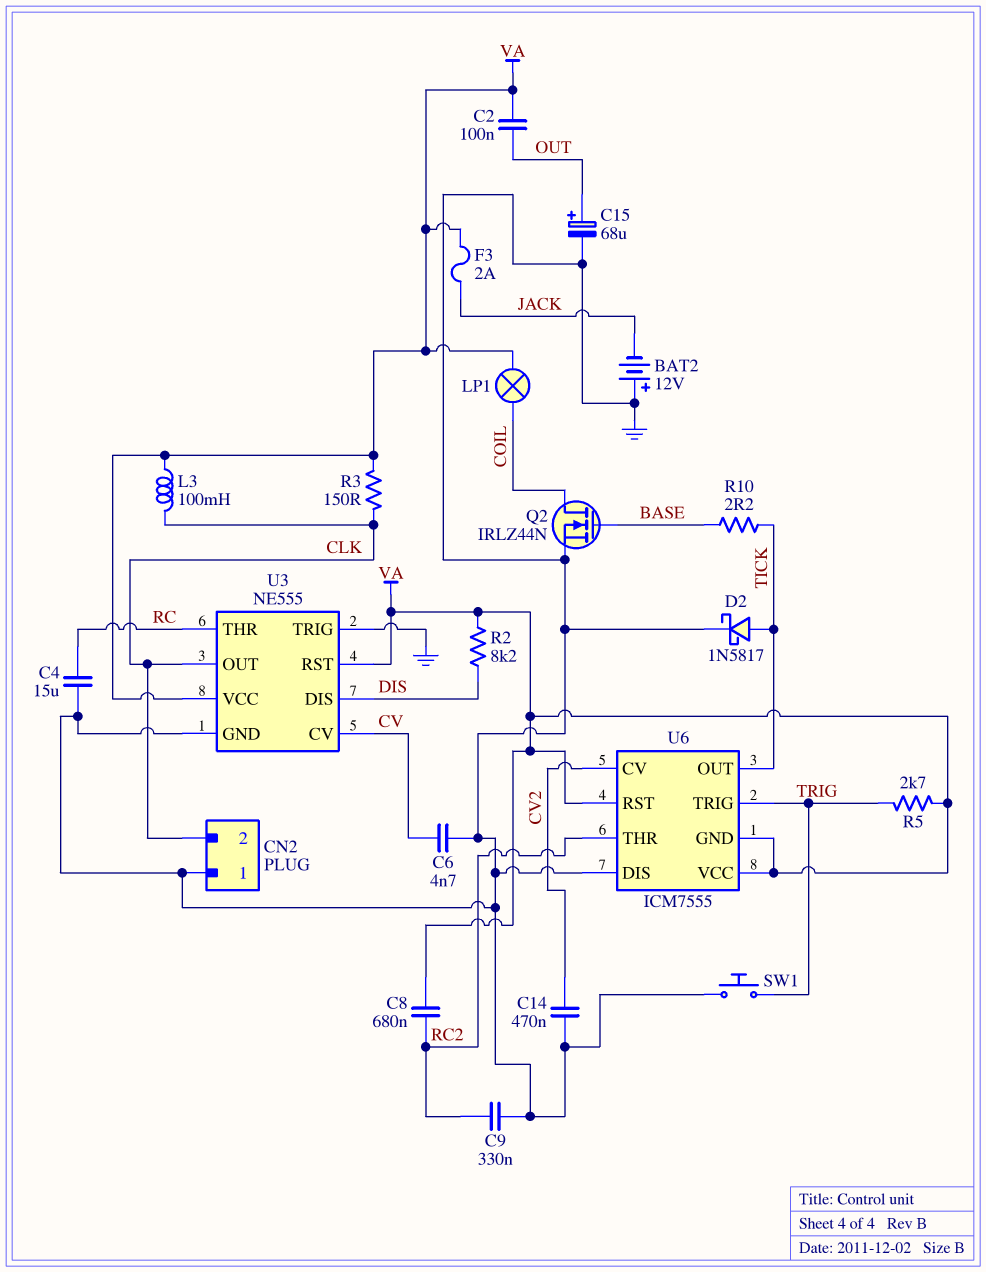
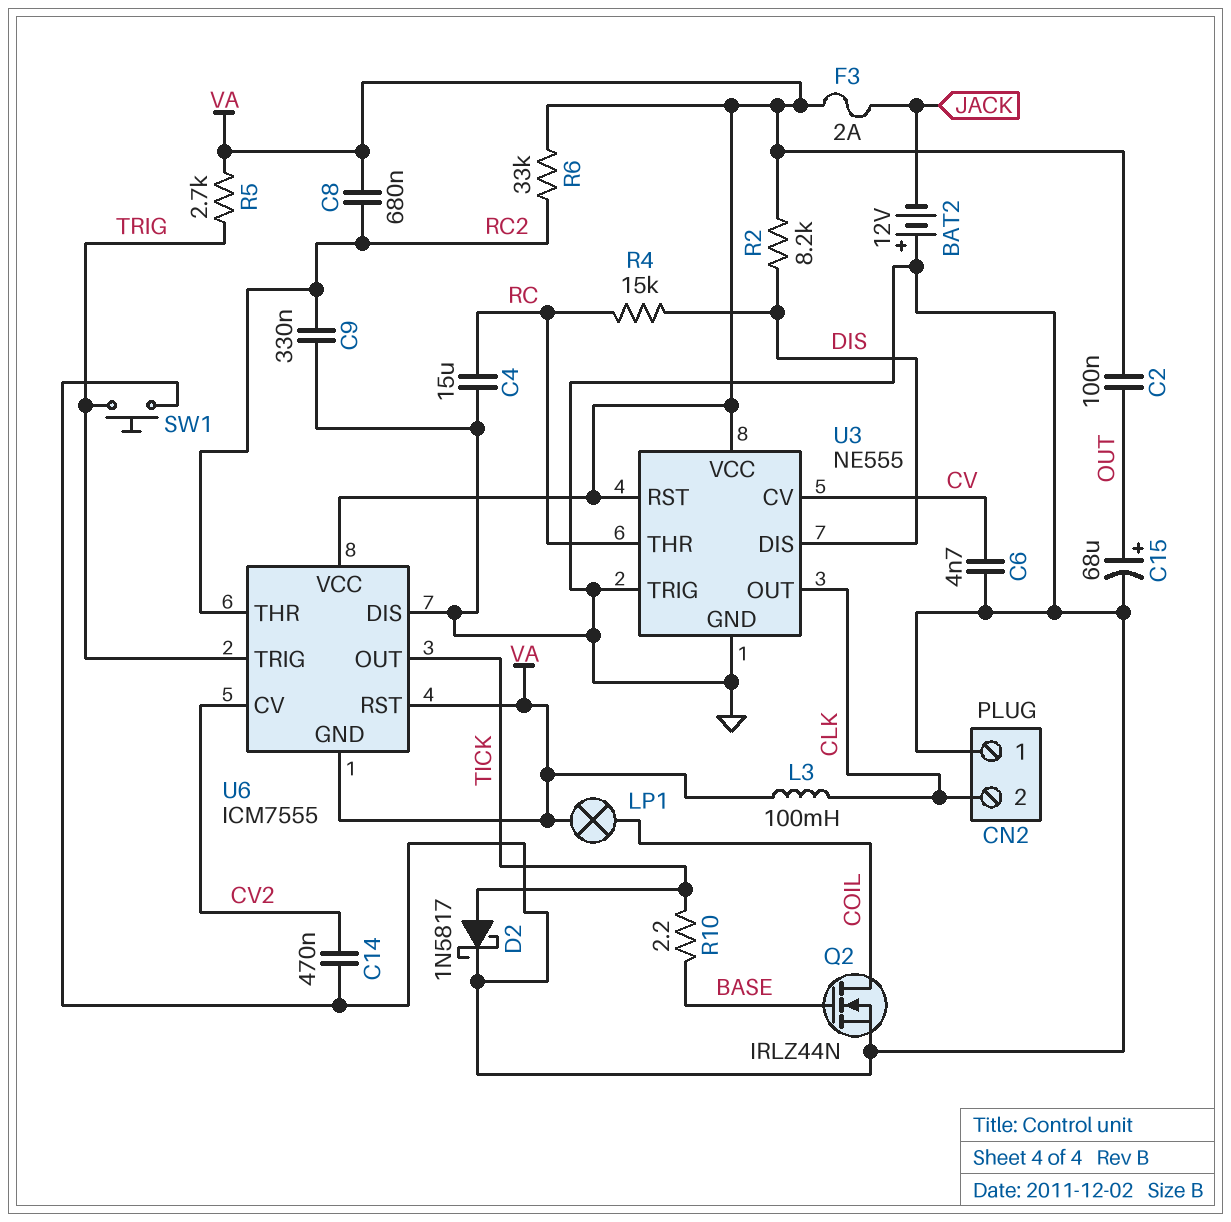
R3: 150 (CLK, VA) -> none
R4: none -> 15k (DIS, RC)
R6: none -> 33k (RC2, VA)

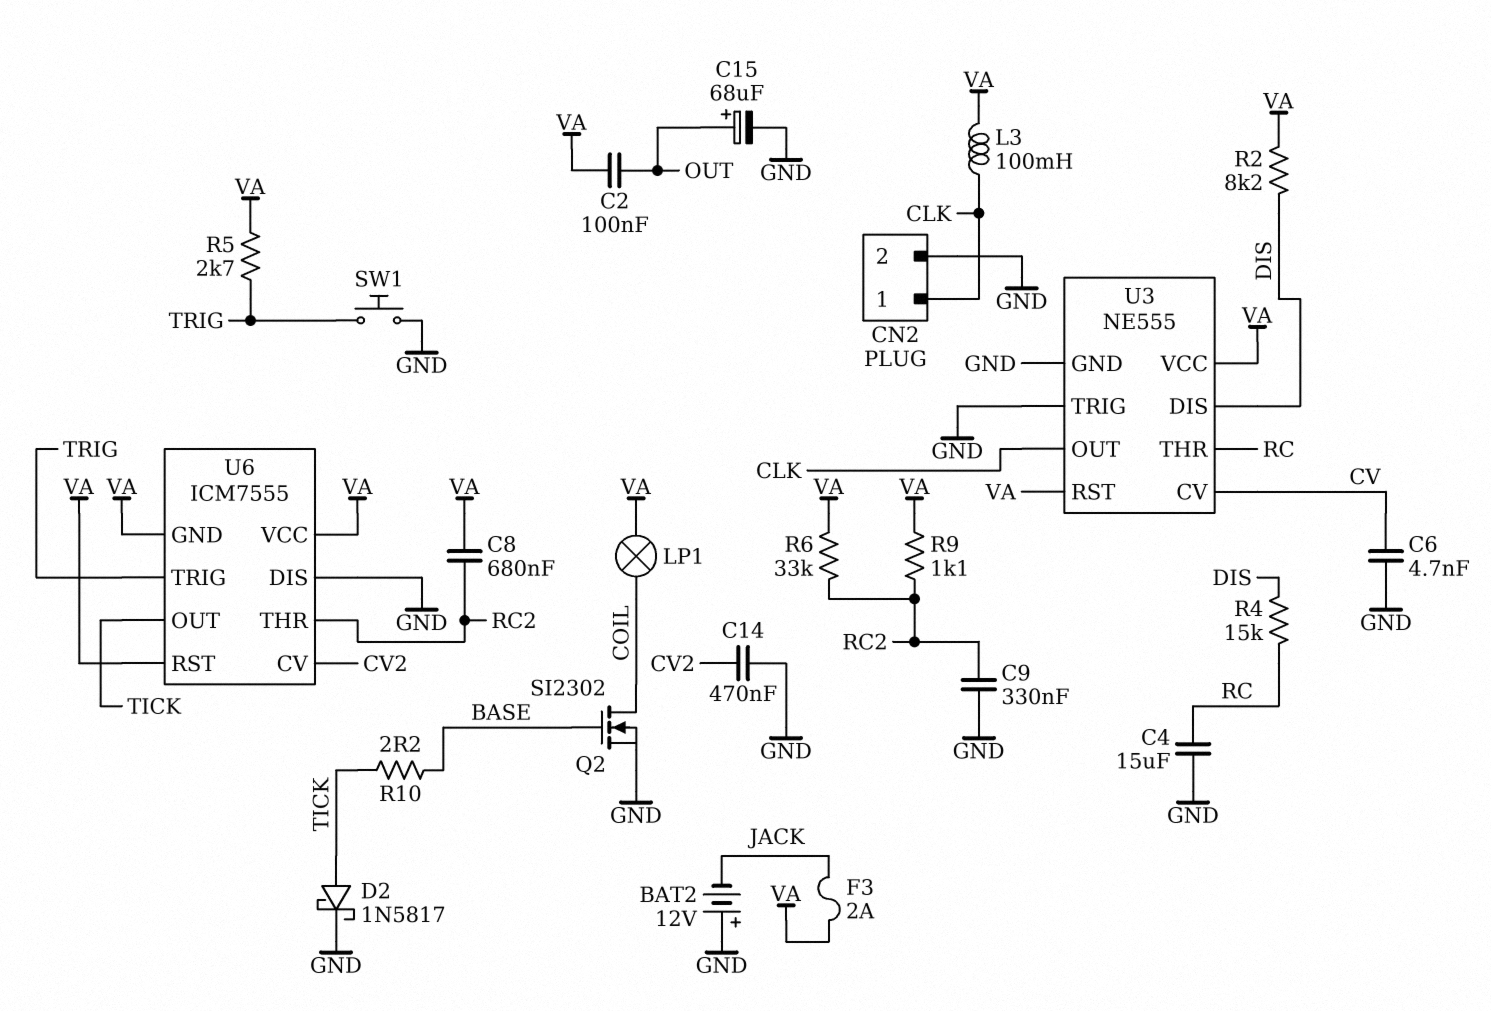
CN2 pin 1: GND -> CLK
CN2 pin 2: CLK -> GND
Q2: NMOS IRLZ44N (G BASE, D COIL, S GND) -> NMOS SI2302 (G BASE, D COIL, S GND)
R9: none -> 1.1k (RC2, VA)

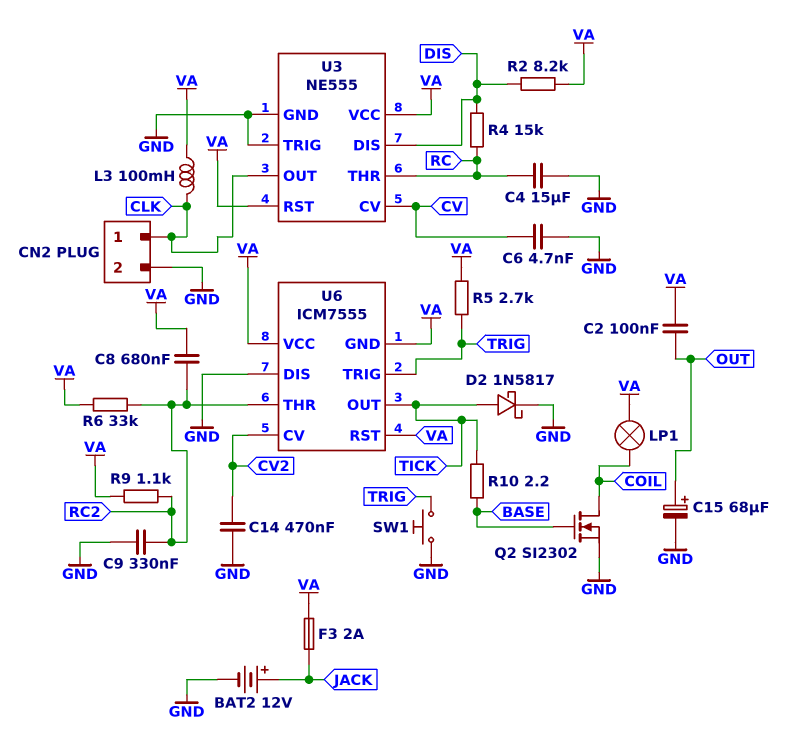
BAT2: 12V (plus GND, minus JACK) -> 12V (plus JACK, minus GND)

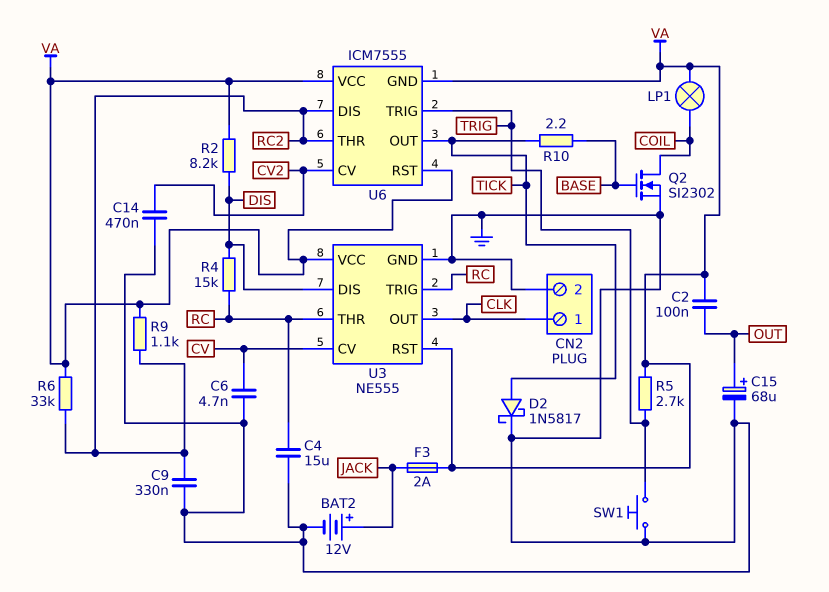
C8: 680nF (RC2, VA) -> none
L3: 100mH (CLK, VA) -> none
U3 pin TRIG: GND -> RC
U6 pin DIS: GND -> RC2

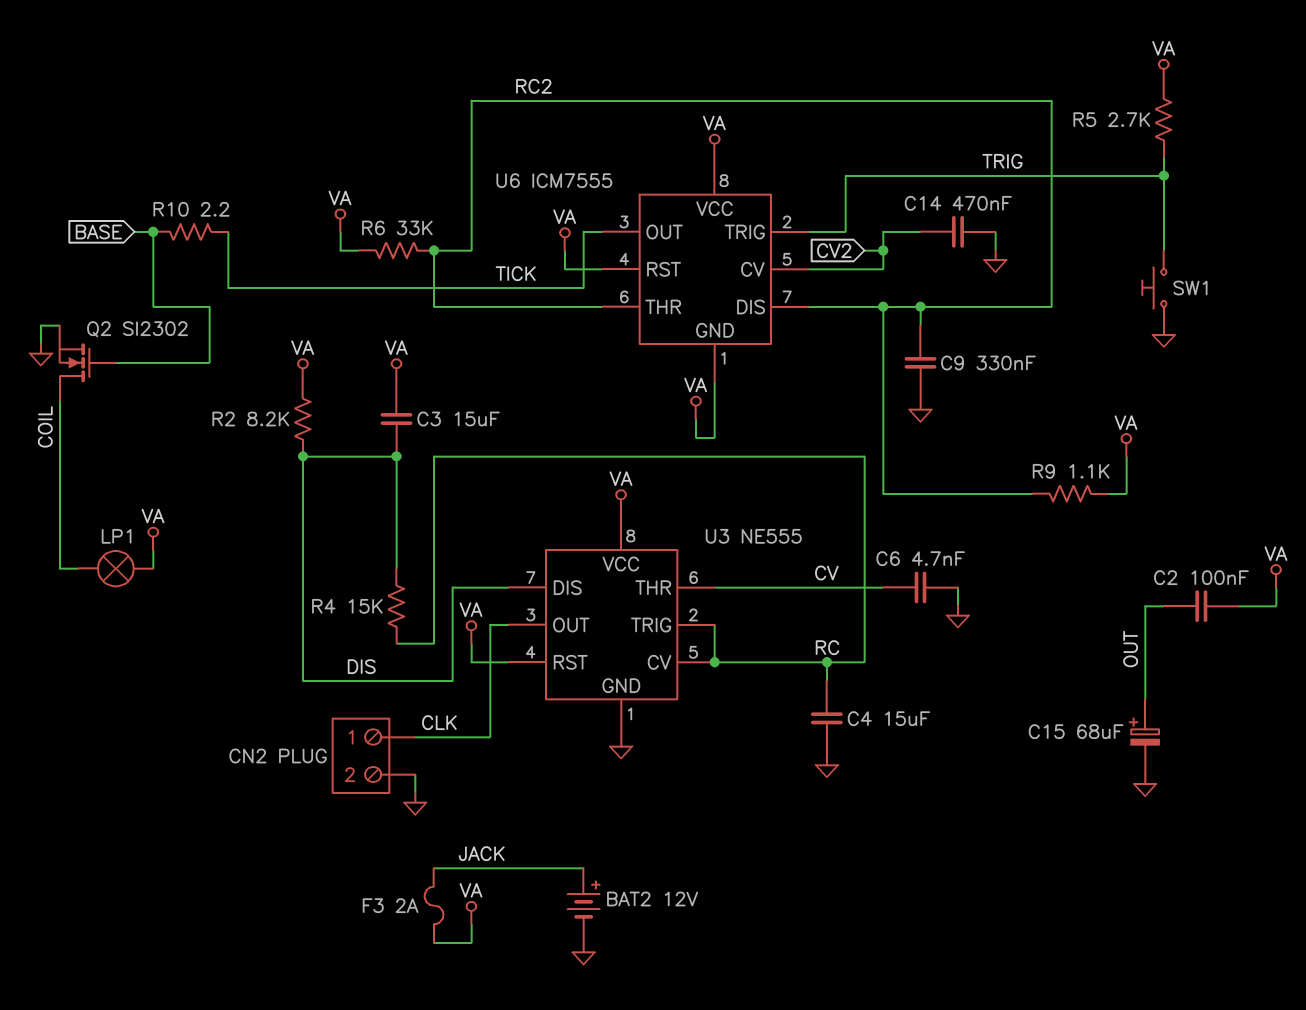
C3: none -> 15uF (DIS, VA)
D2: schottky 1N5817 (A TICK, K GND) -> none
U3 pin CV: CV -> RC
U3 pin THR: RC -> CV

